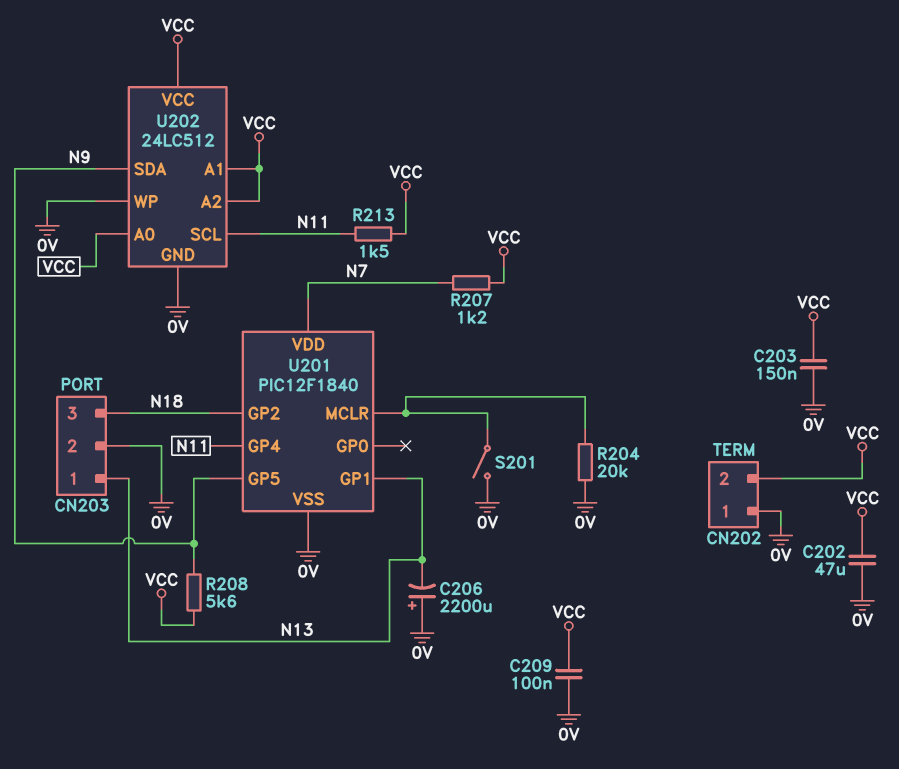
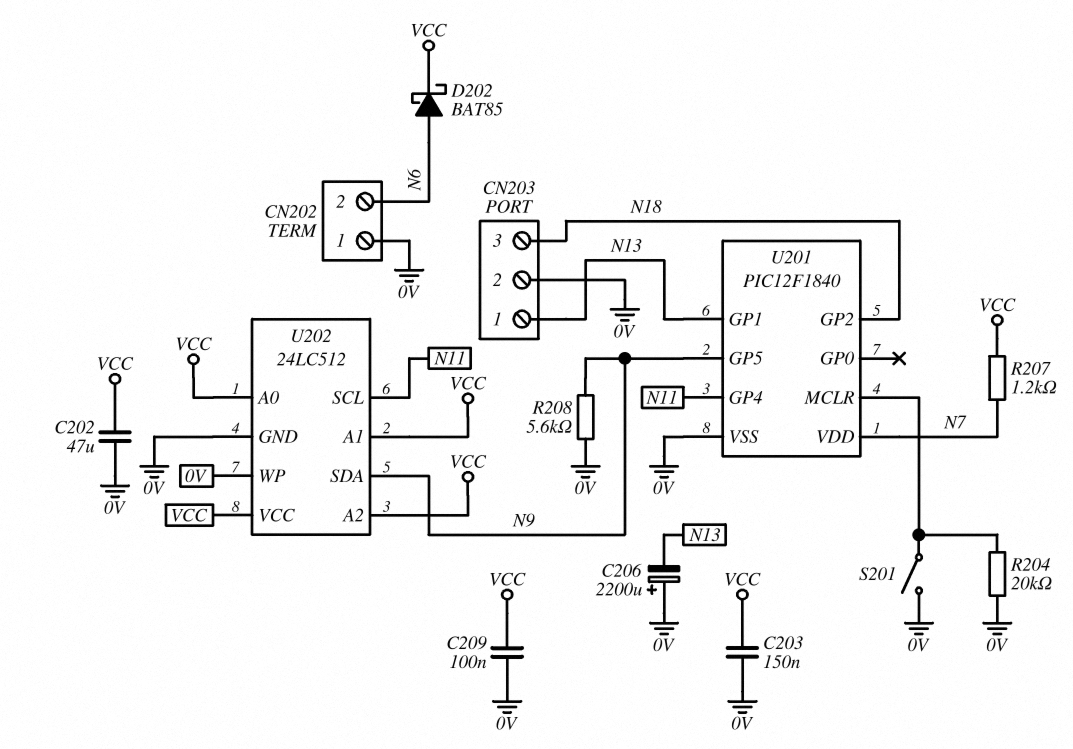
CN202 pin 2: VCC -> N6
D202: none -> schottky BAT85 (A N6, K VCC)
R208: 5.6k (N9, VCC) -> 5.6k (0V, N9)
R213: 1.5k (N11, VCC) -> none

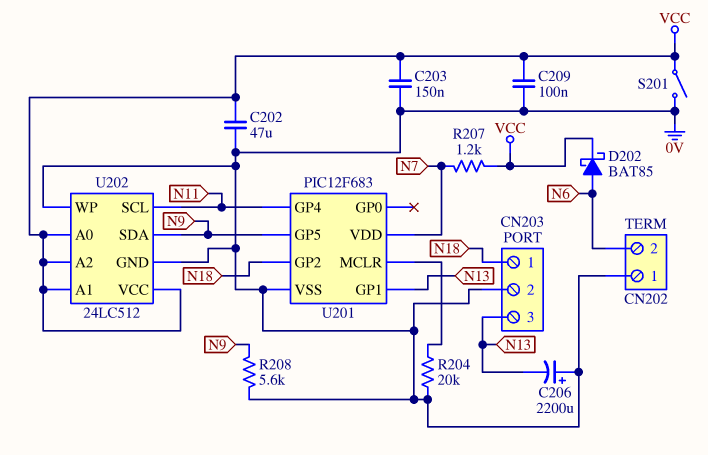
CN203 pin 1: N13 -> N18
CN203 pin 3: N18 -> N13
S201: switch (0V, U201/MCLR) -> switch (0V, VCC)
U201: PIC12F1840 -> PIC12F683

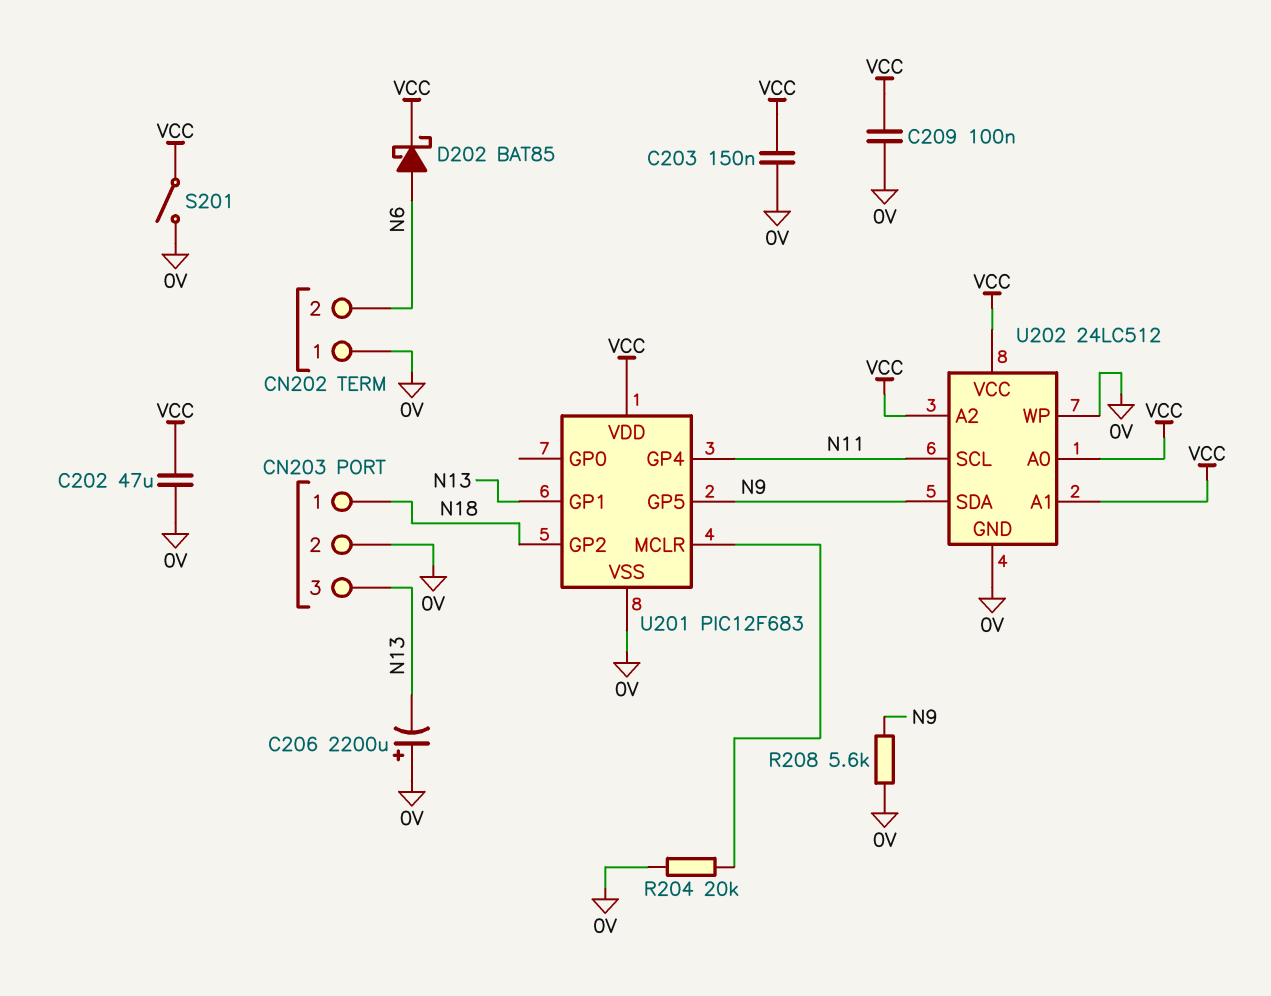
R207: 1.2k (N7, VCC) -> none
U201 pin VDD: N7 -> VCC

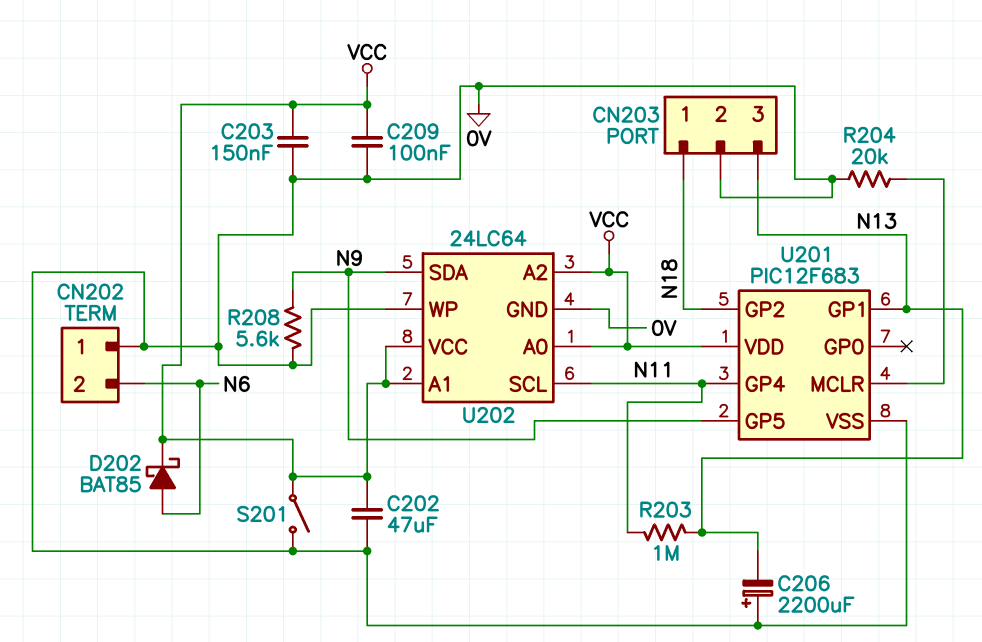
R203: none -> 1M (N11, N13)
U202: 24LC512 -> 24LC64

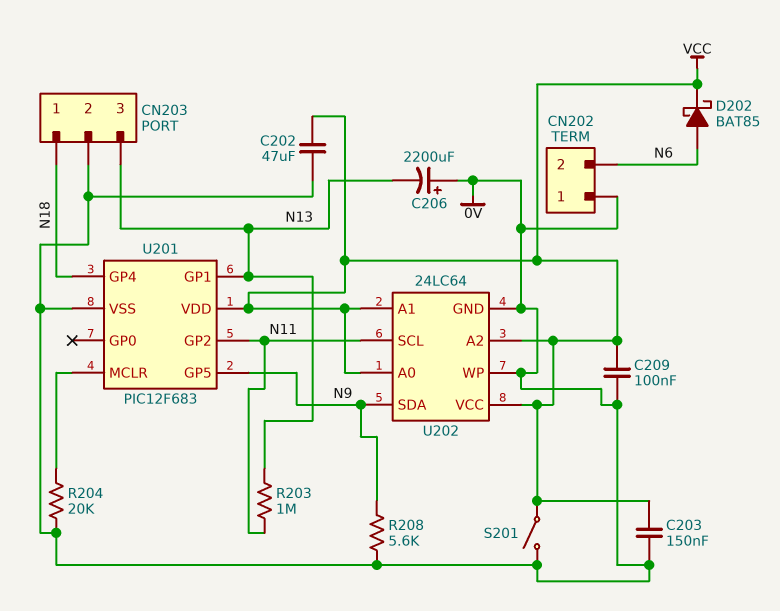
U201 pin GP2: N18 -> N11
U201 pin GP4: N11 -> N18

